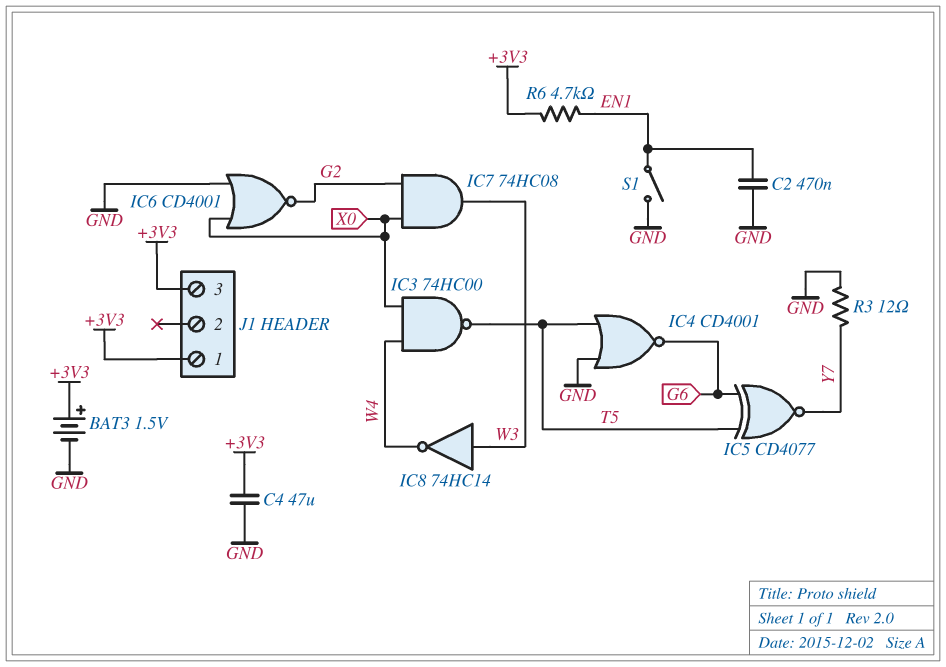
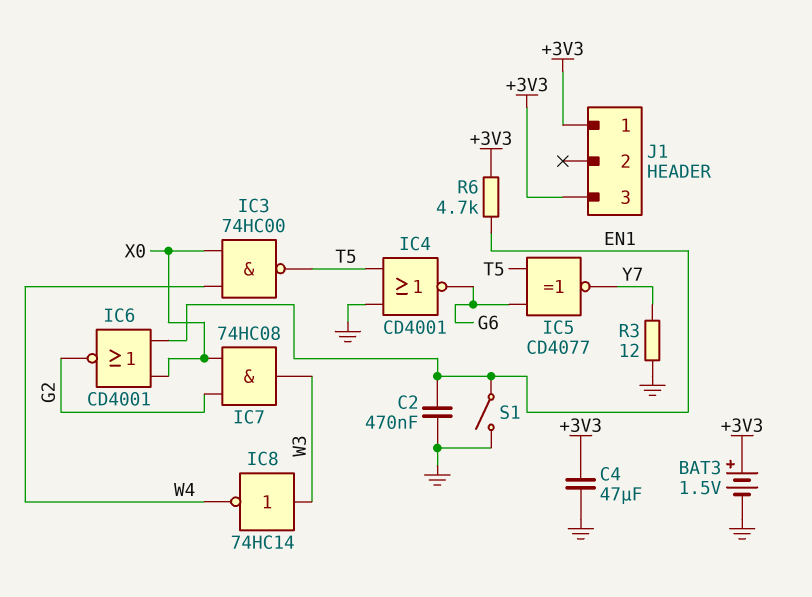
IC6: NOR CD4001 (in GND, in X0, out G2) -> NOR CD4001 (in EN1, in X0, out G2)

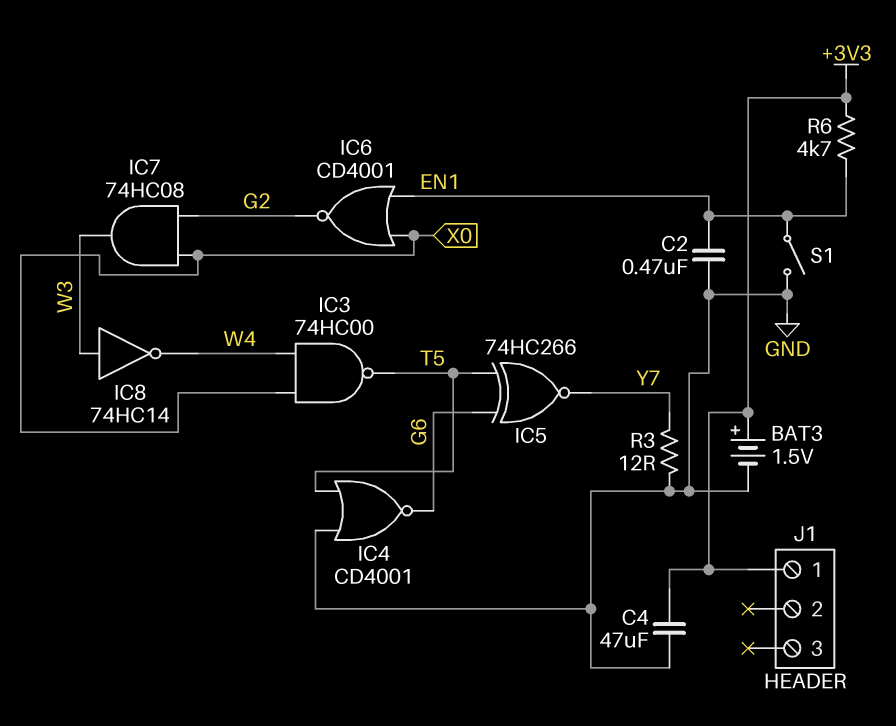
IC5: XNOR CD4077 (in G6, in T5, out Y7) -> XNOR 74HC266 (in G6, in T5, out Y7)
J1 pin 3: +3V3 -> none

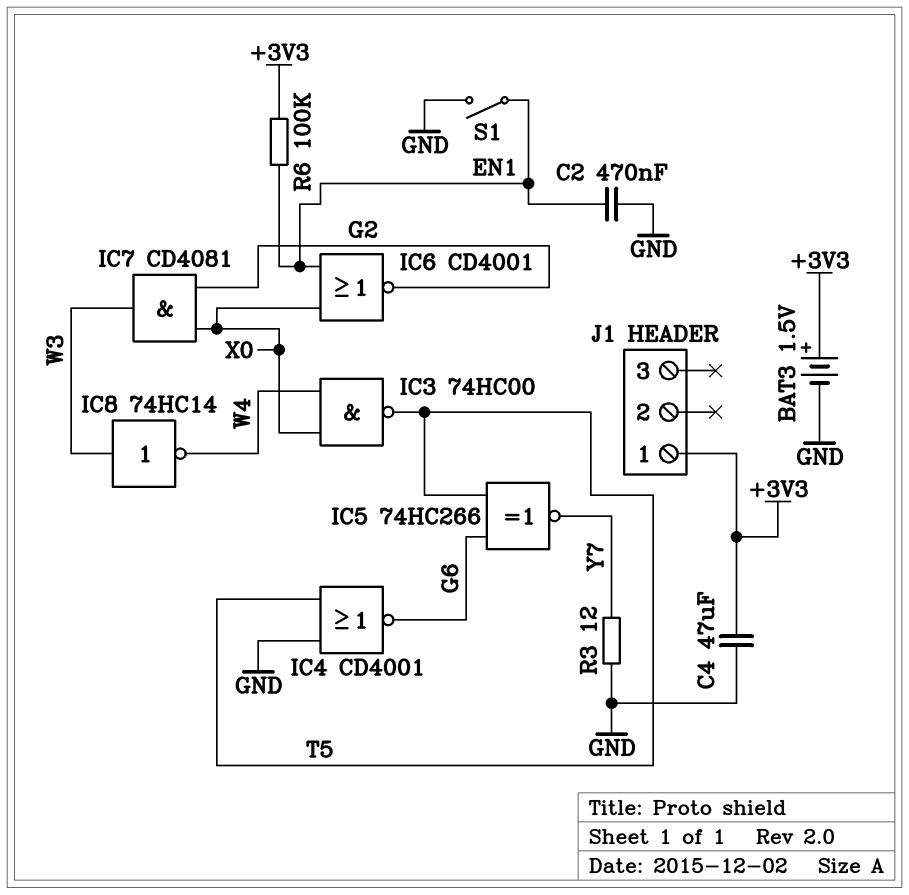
IC7: AND 74HC08 (in G2, in X0, out W3) -> AND CD4081 (in G2, in X0, out W3)
R6: 4.7k (+3V3, EN1) -> 100k (+3V3, EN1)

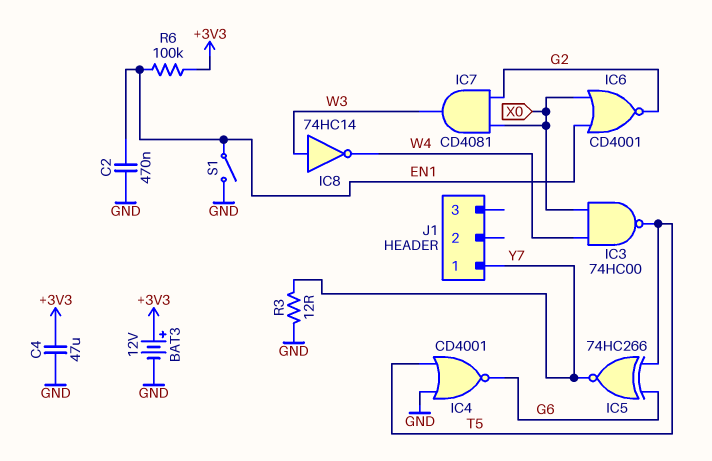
BAT3: 1.5V (plus +3V3, minus GND) -> 12V (plus +3V3, minus GND)
J1 pin 1: +3V3 -> Y7

